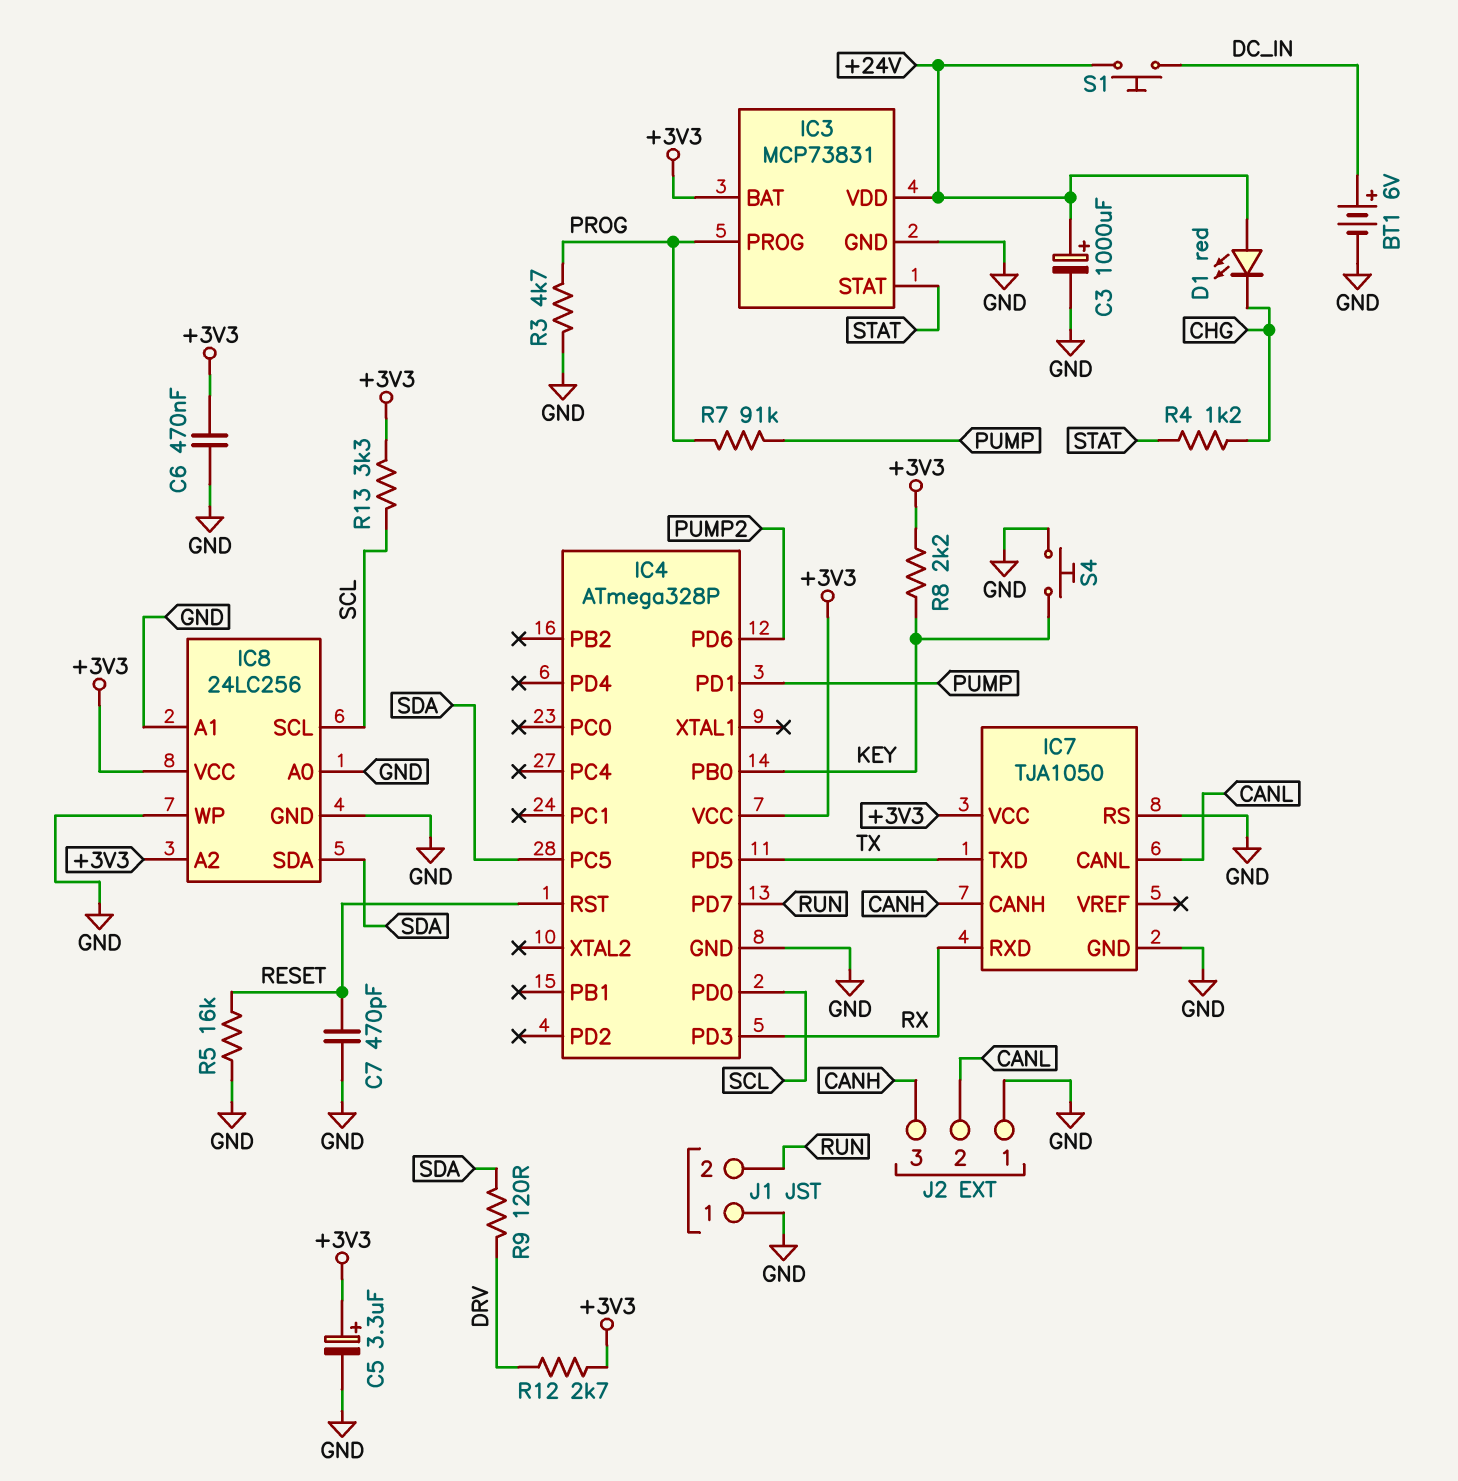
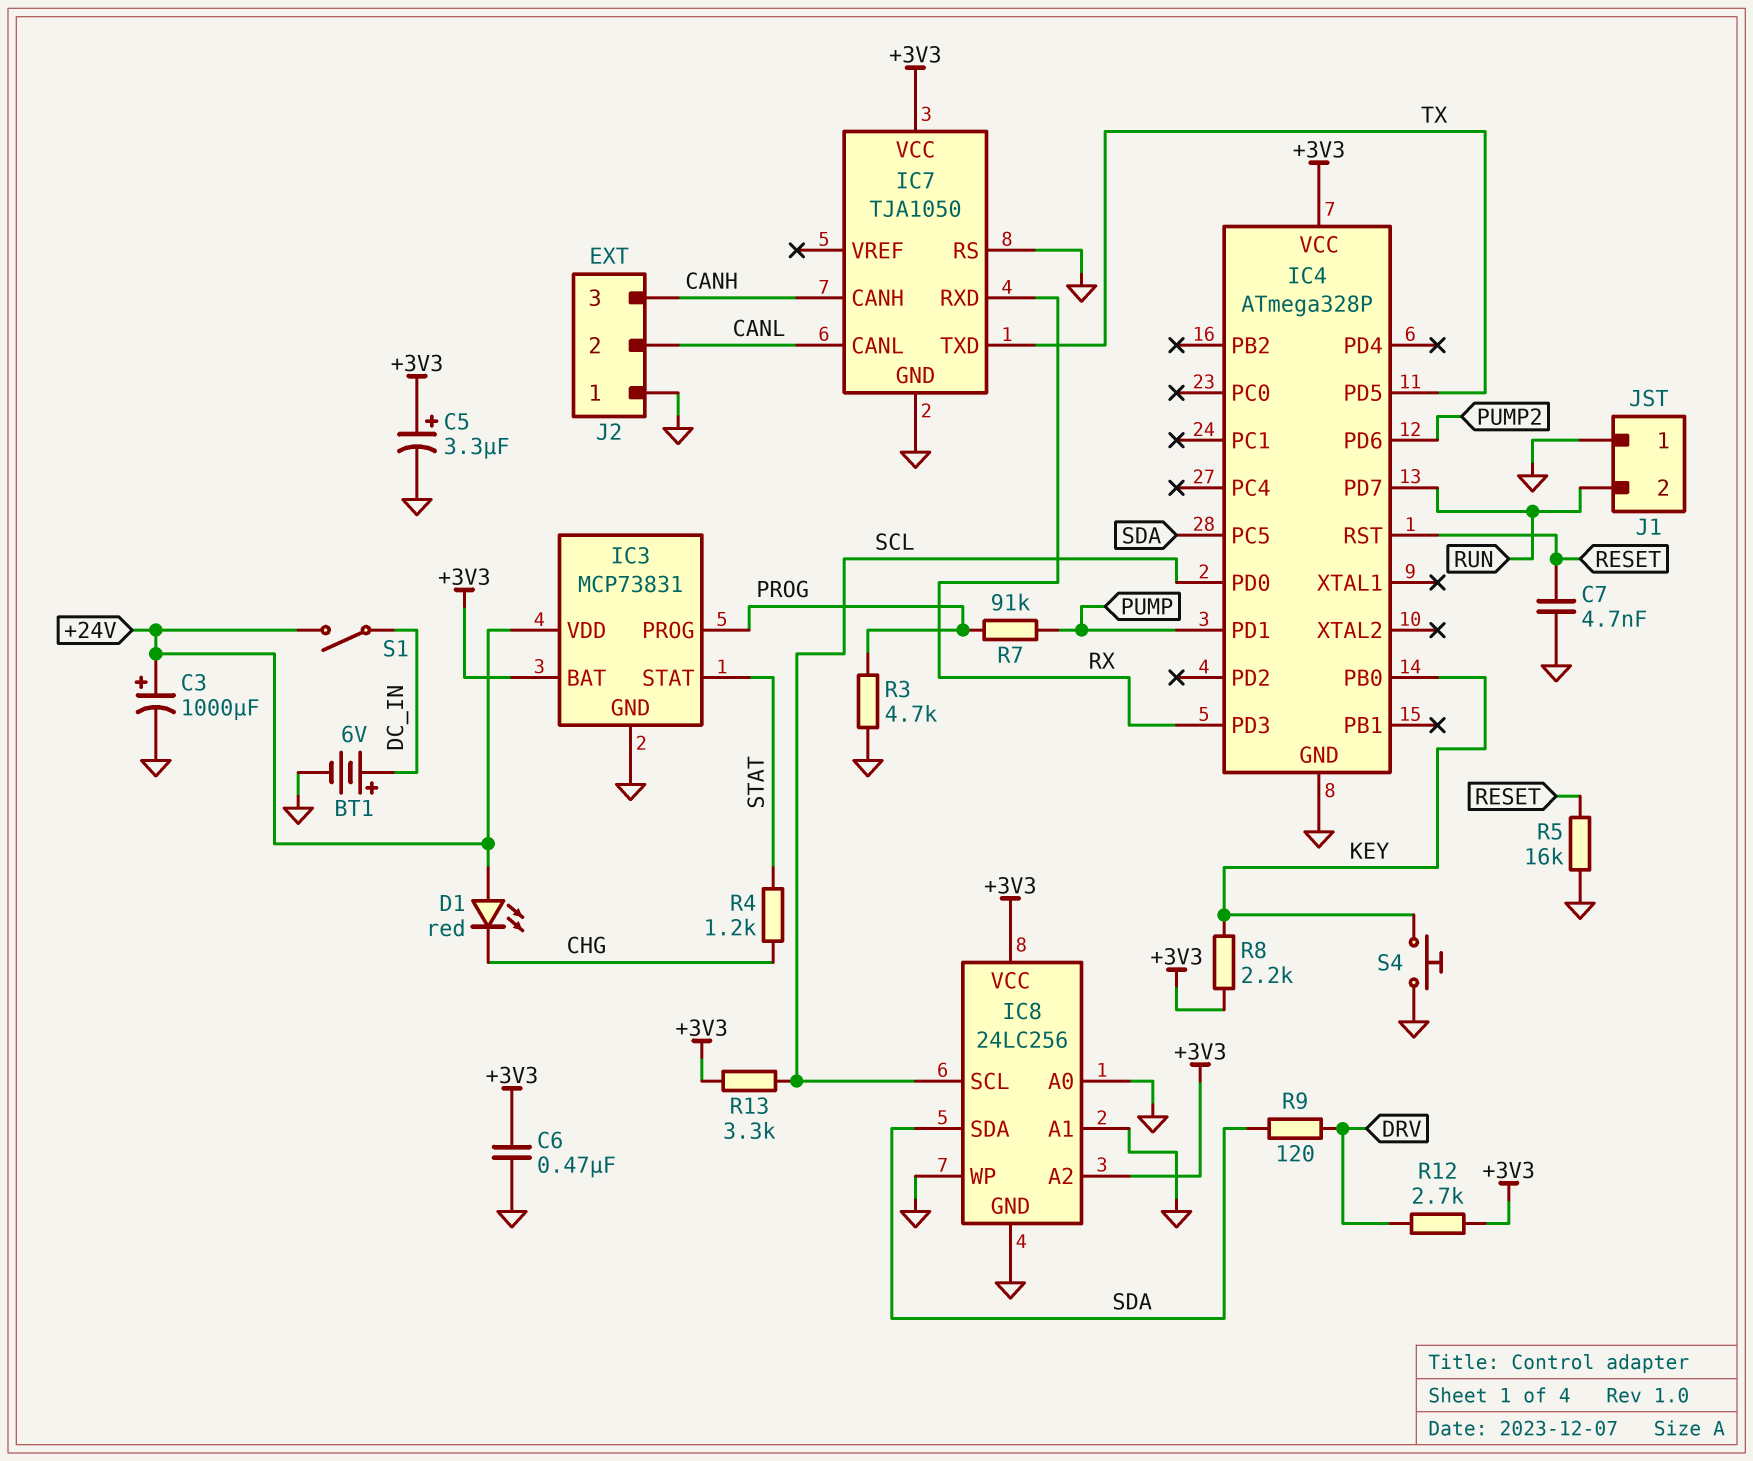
C7: 470pF (GND, RESET) -> 4.7nF (GND, RESET)
S1: button (+24V, DC_IN) -> switch (+24V, DC_IN)

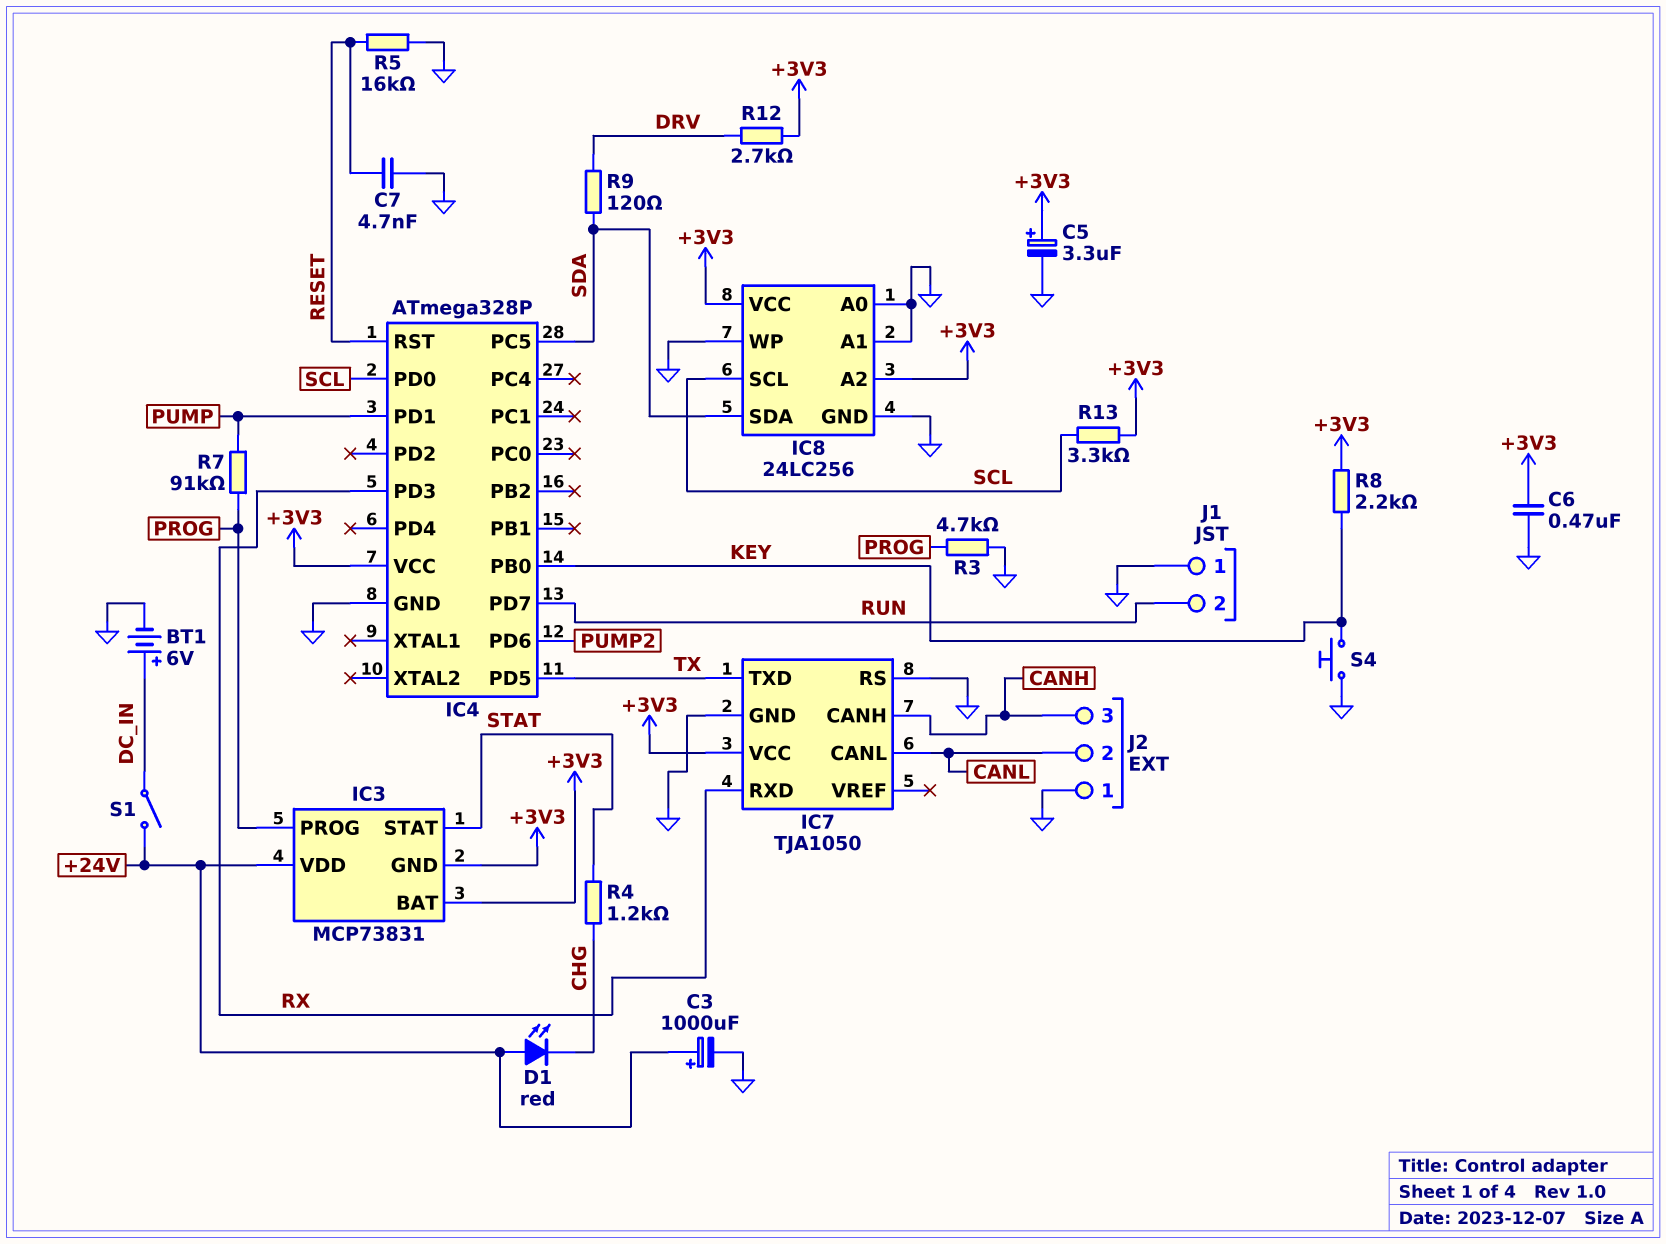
IC3 pin GND: GND -> +3V3

